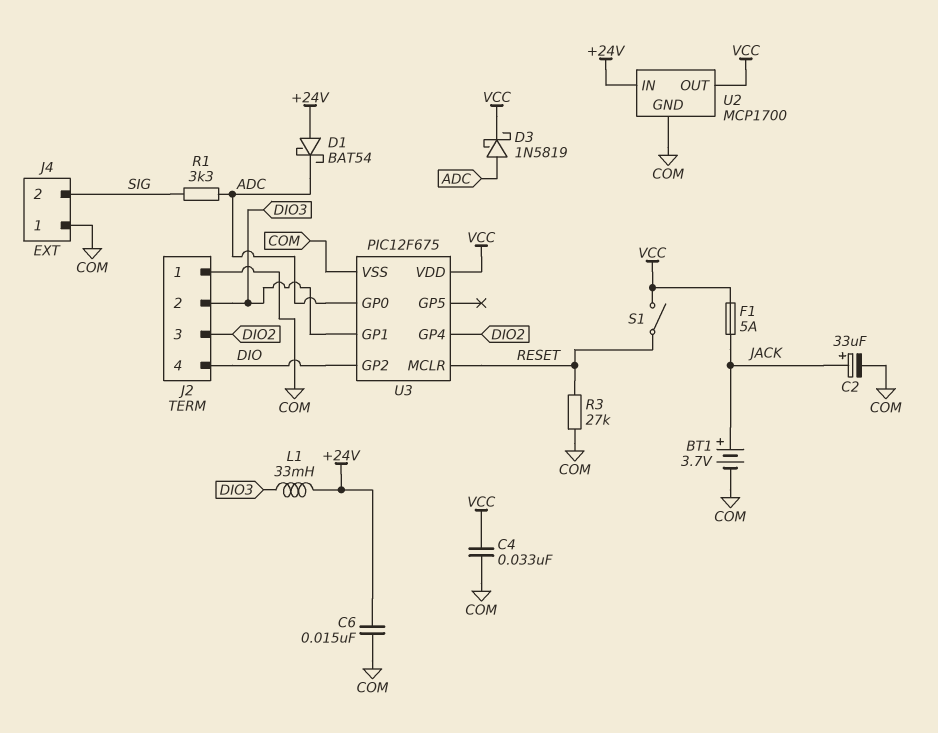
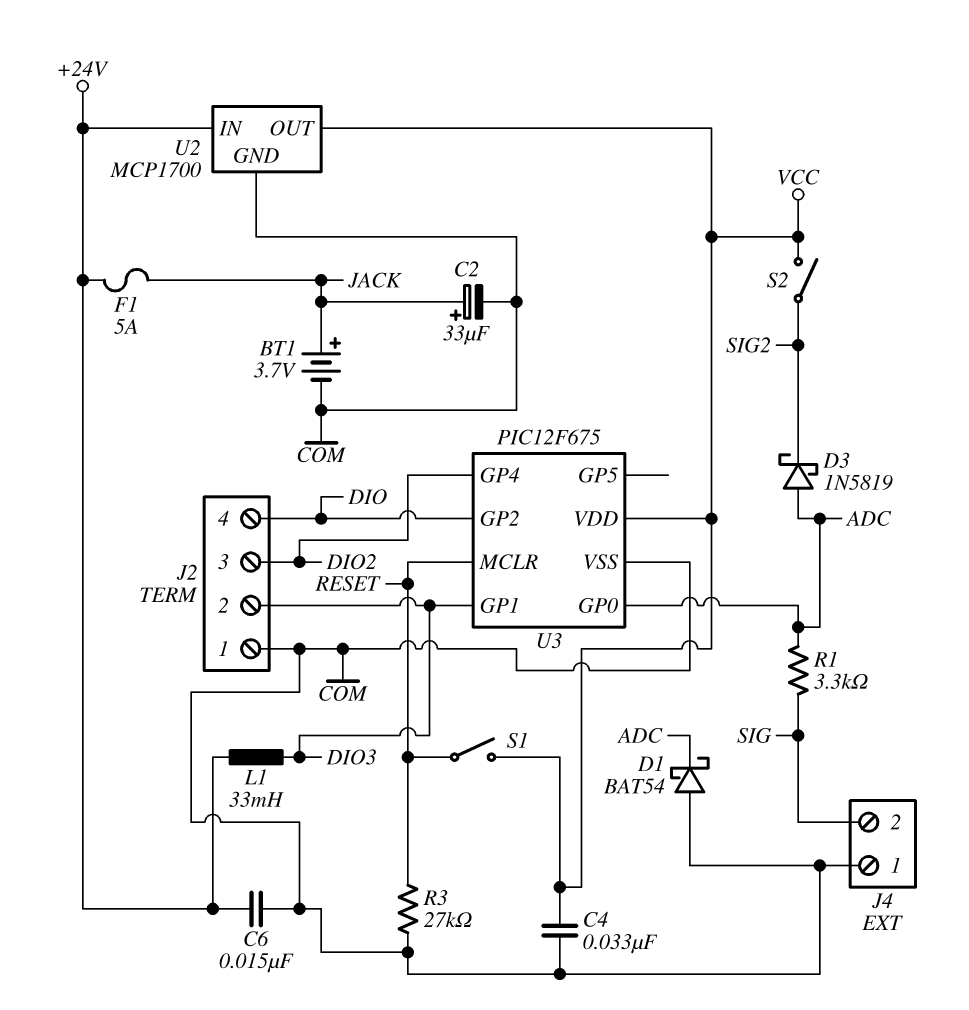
D1: schottky BAT54 (A +24V, K ADC) -> schottky BAT54 (A COM, K ADC)
D3: schottky 1N5819 (A ADC, K VCC) -> schottky 1N5819 (A ADC, K SIG2)
F1: 5A (JACK, VCC) -> 5A (+24V, JACK)
S2: none -> switch (SIG2, VCC)

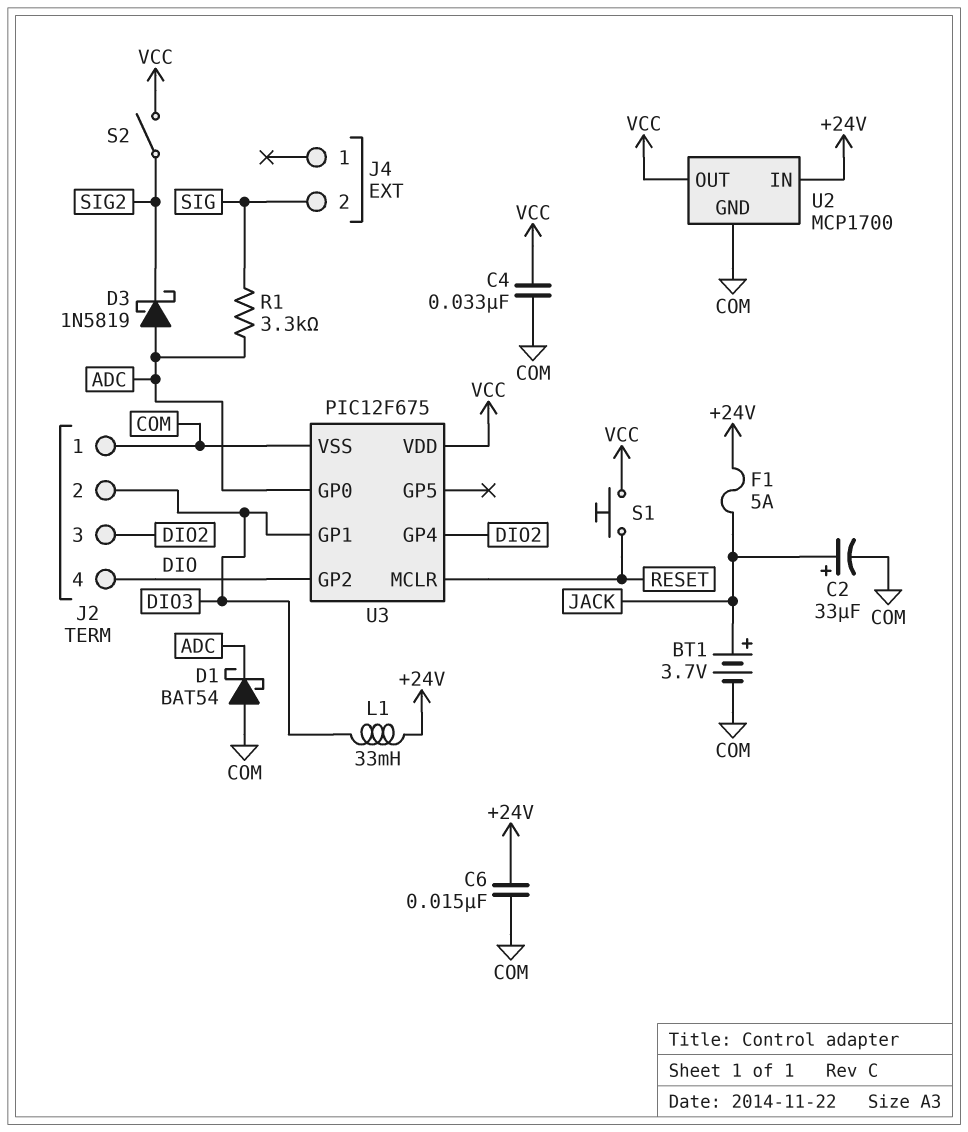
J4 pin 1: COM -> none
R3: 27k (COM, RESET) -> none
S1: switch (RESET, VCC) -> button (RESET, VCC)

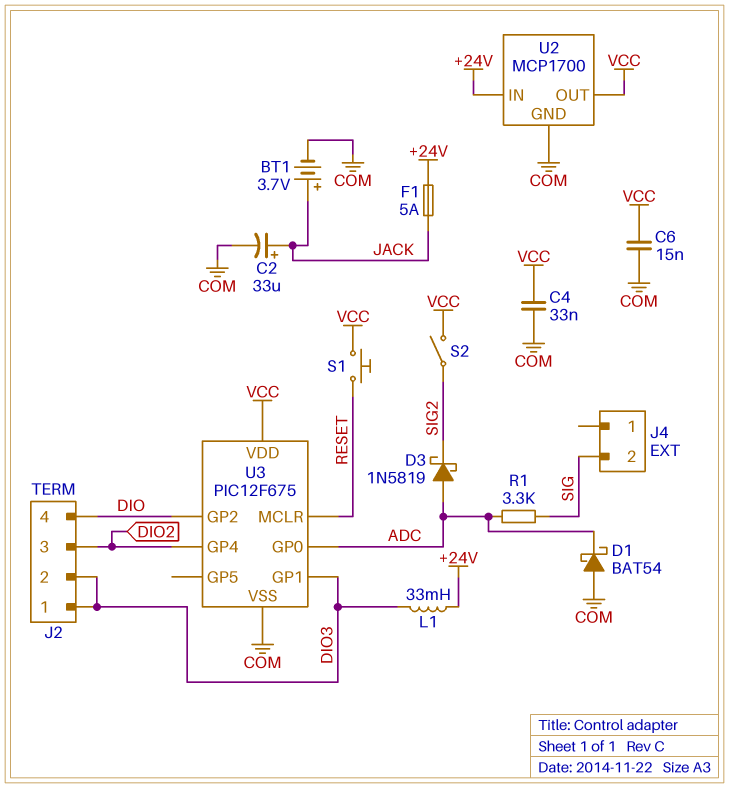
C6: 15nF (+24V, COM) -> 15nF (COM, VCC)
J2 pin 1: COM -> DIO3

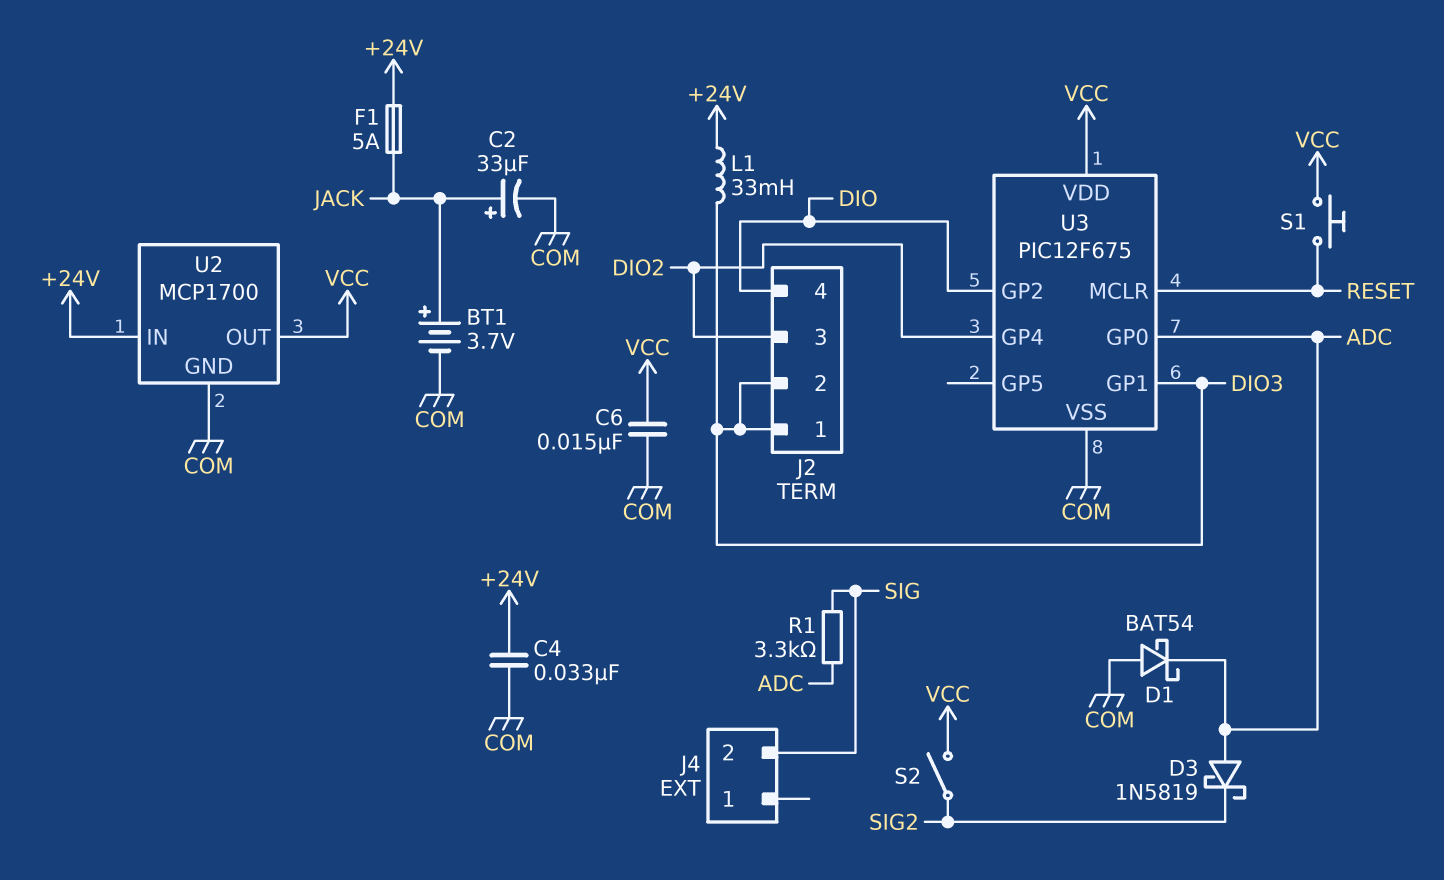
C4: 33nF (COM, VCC) -> 33nF (+24V, COM)

